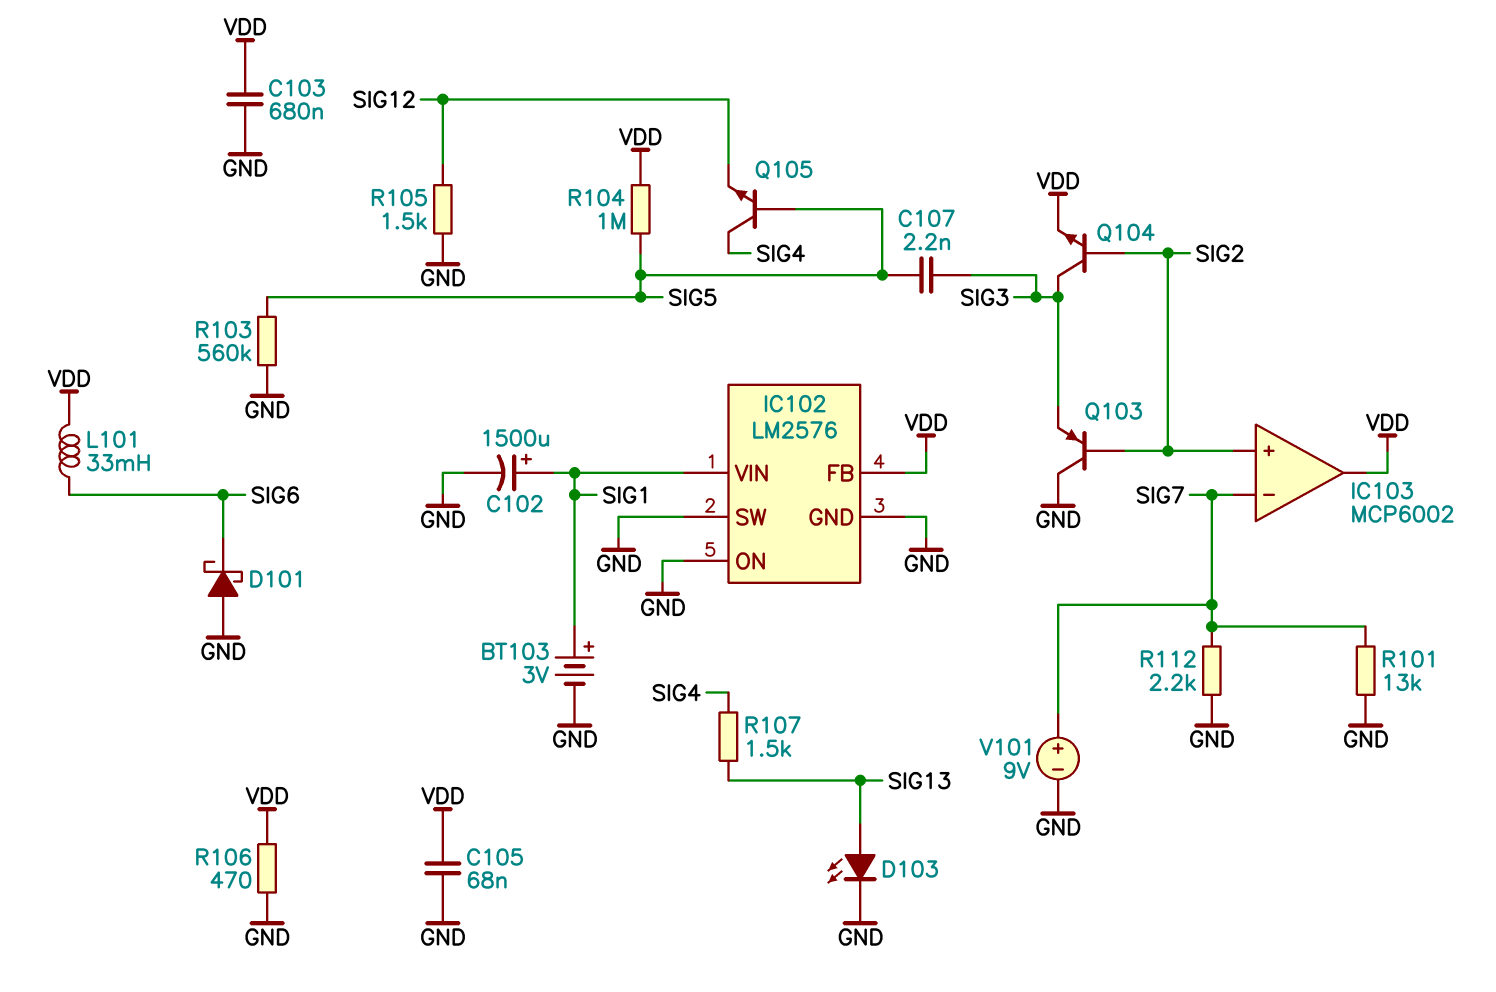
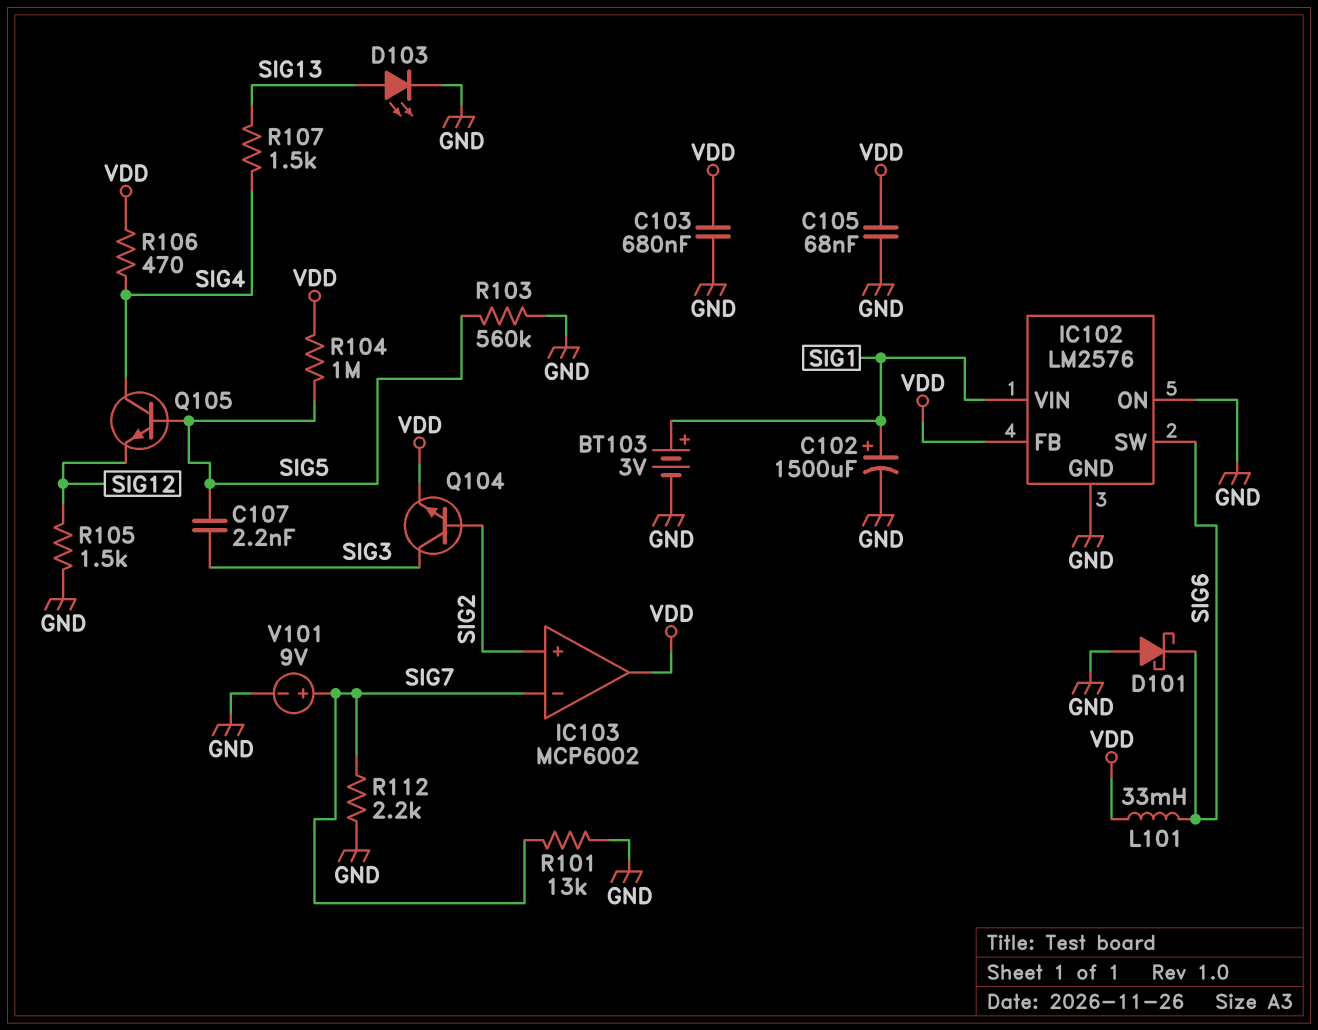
IC102 pin SW: GND -> SIG6
Q103: PNP (B SIG2, C GND, E SIG3) -> none
R106: 470 (GND, VDD) -> 470 (SIG4, VDD)

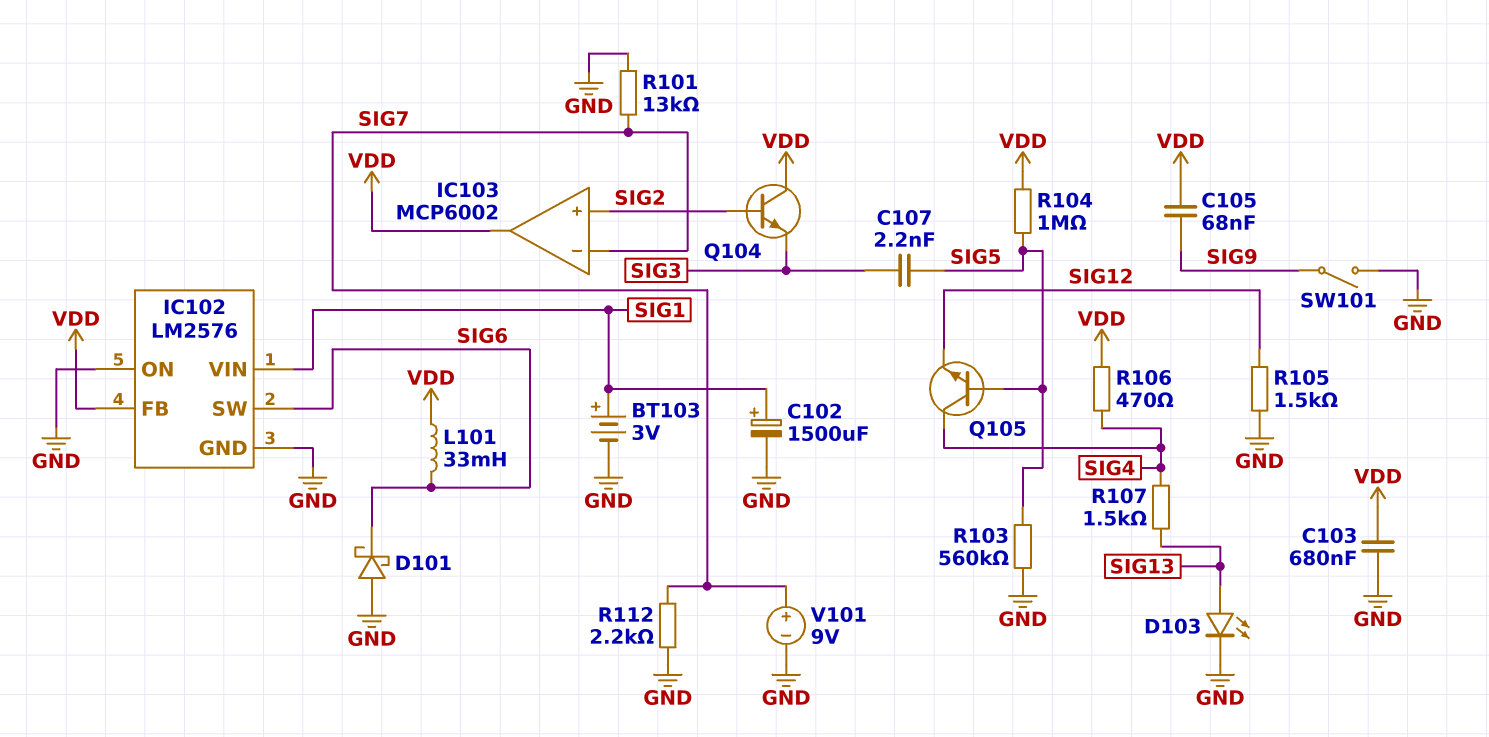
C105: 68nF (GND, VDD) -> 68nF (SIG9, VDD)
Q104: NPN (B SIG2, C SIG3, E VDD) -> NPN (B SIG2, C VDD, E SIG3)
SW101: none -> switch (GND, SIG9)

